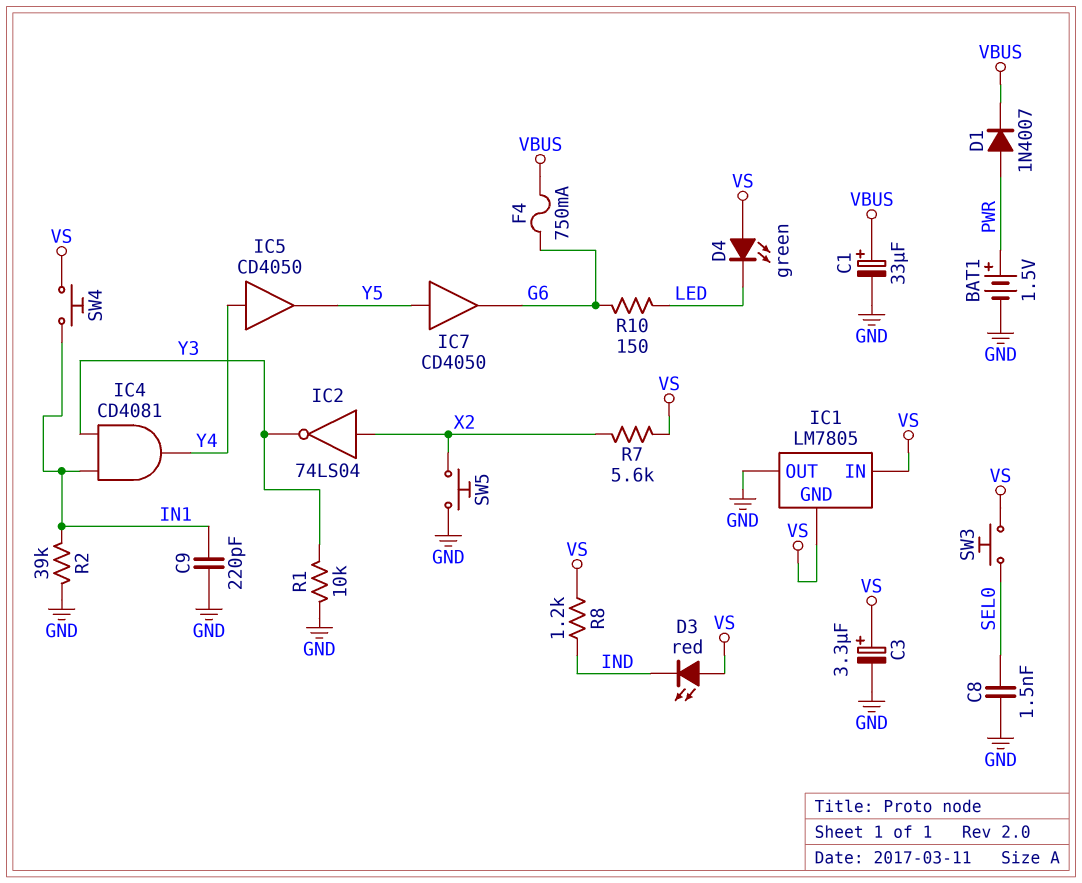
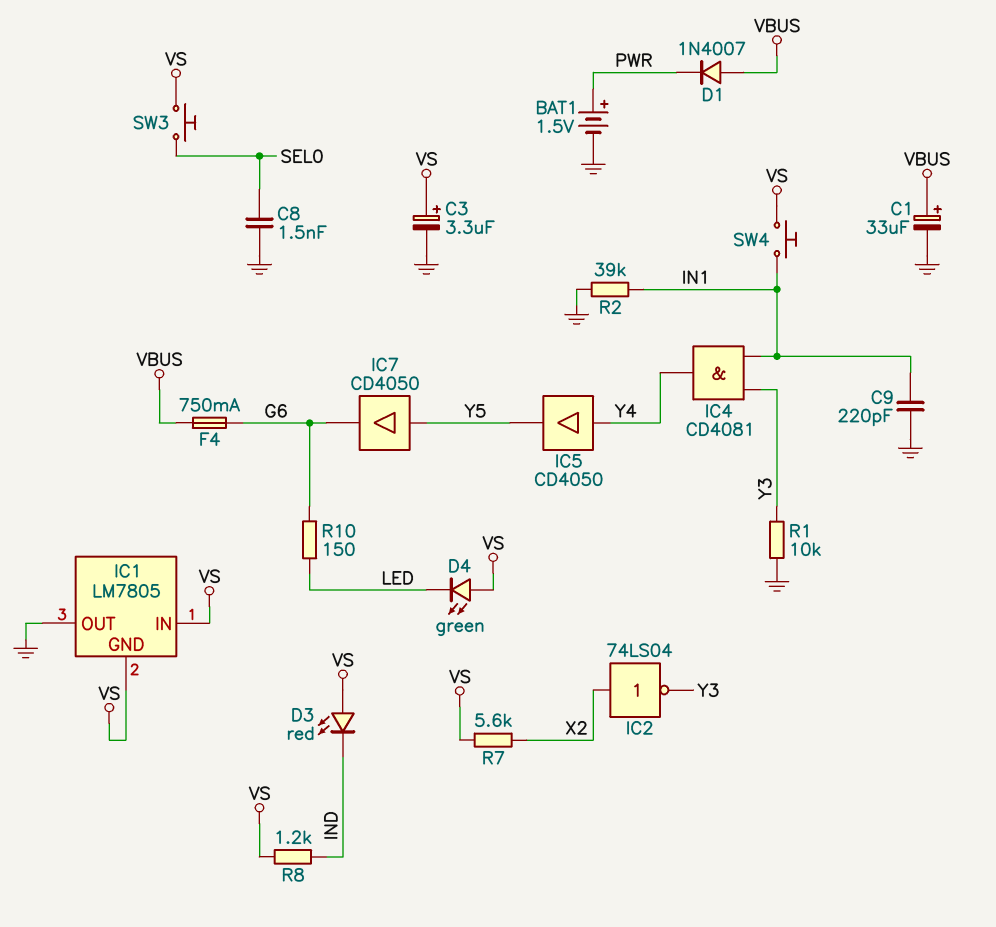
D1: diode 1N4007 (A PWR, K VBUS) -> diode 1N4007 (A VBUS, K PWR)
SW5: button (GND, X2) -> none

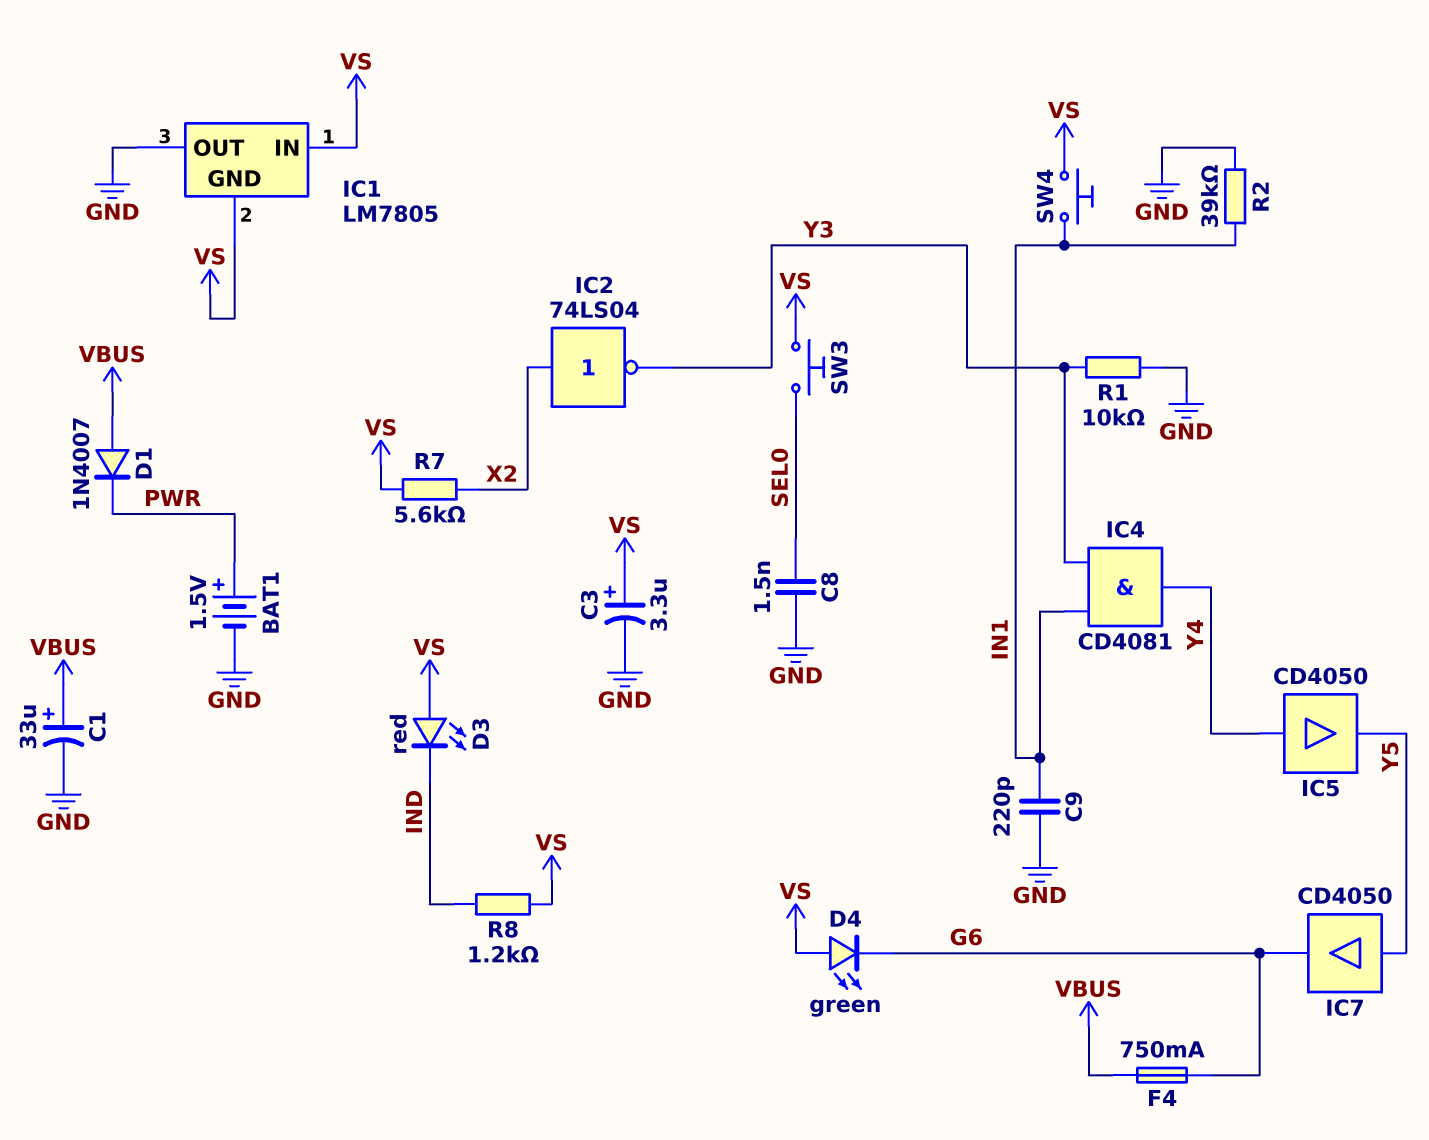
D4: LED green (A VS, K LED) -> LED green (A VS, K G6)
R10: 150 (G6, LED) -> none

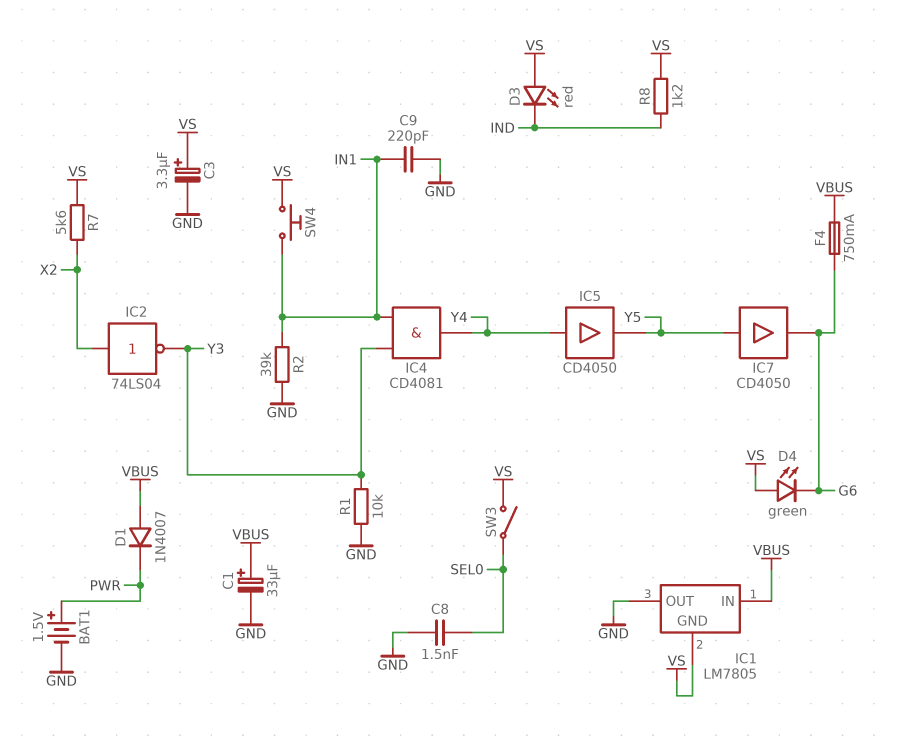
IC1 pin IN: VS -> VBUS
SW3: button (SEL0, VS) -> switch (SEL0, VS)

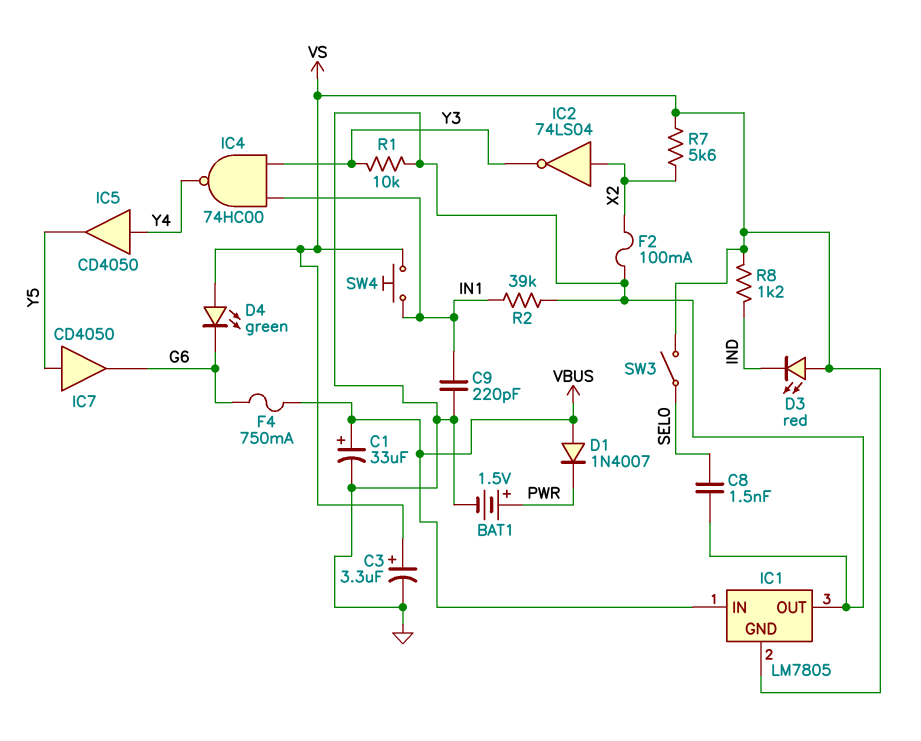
F2: none -> 100mA (GND, X2)
IC4: AND CD4081 (in IN1, in Y3, out Y4) -> NAND 74HC00 (in IN1, in Y3, out Y4)

